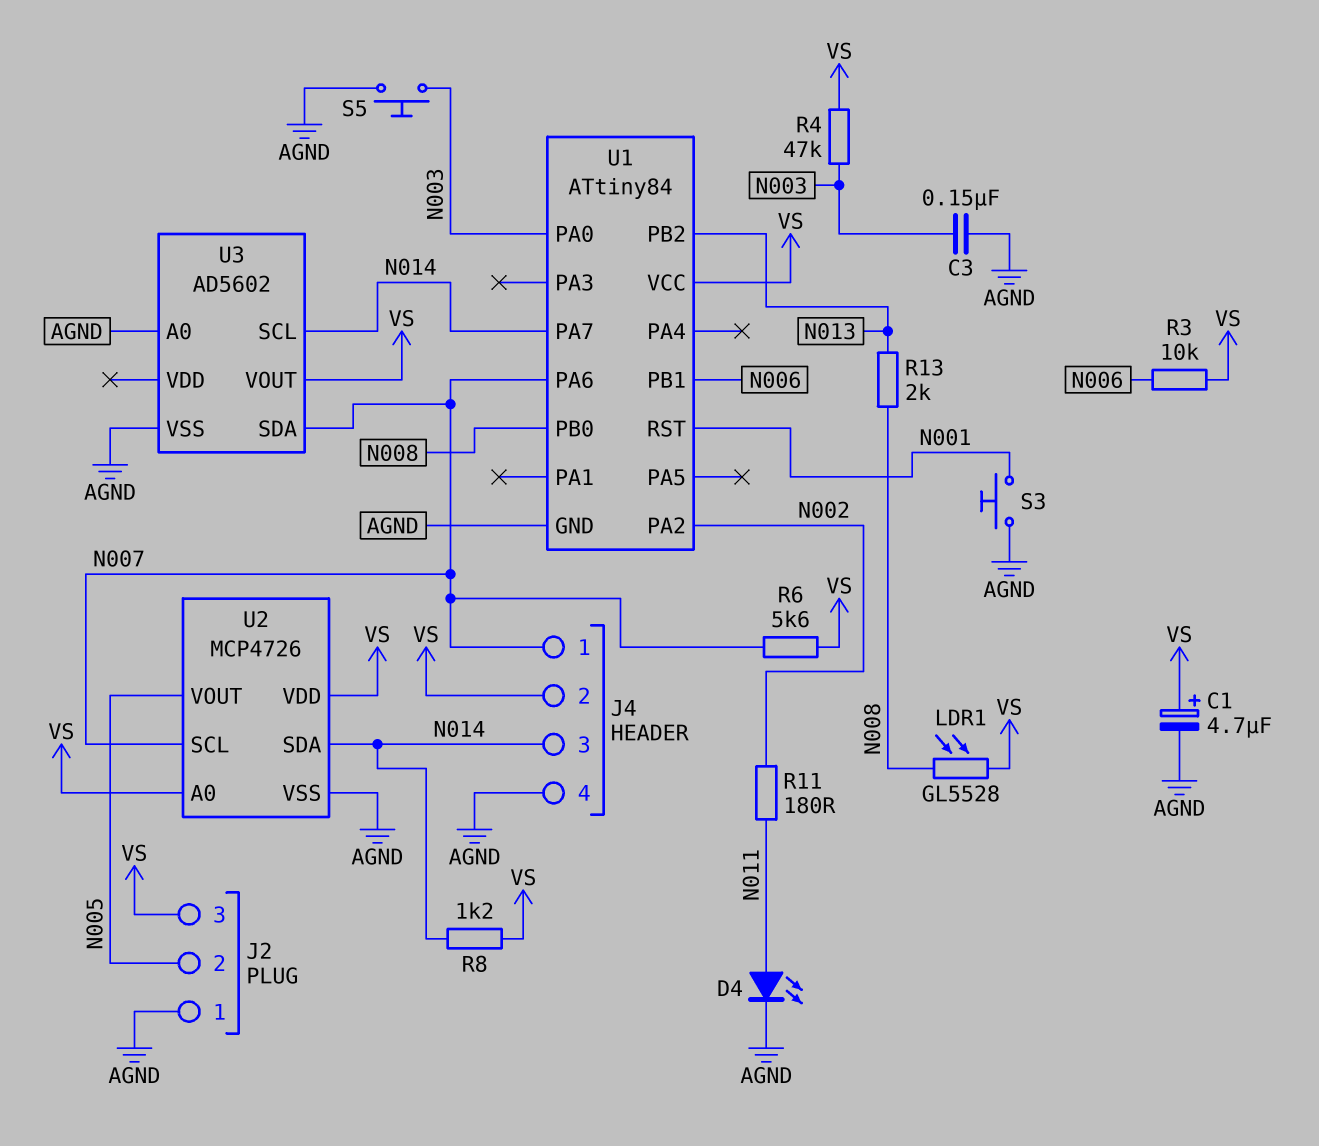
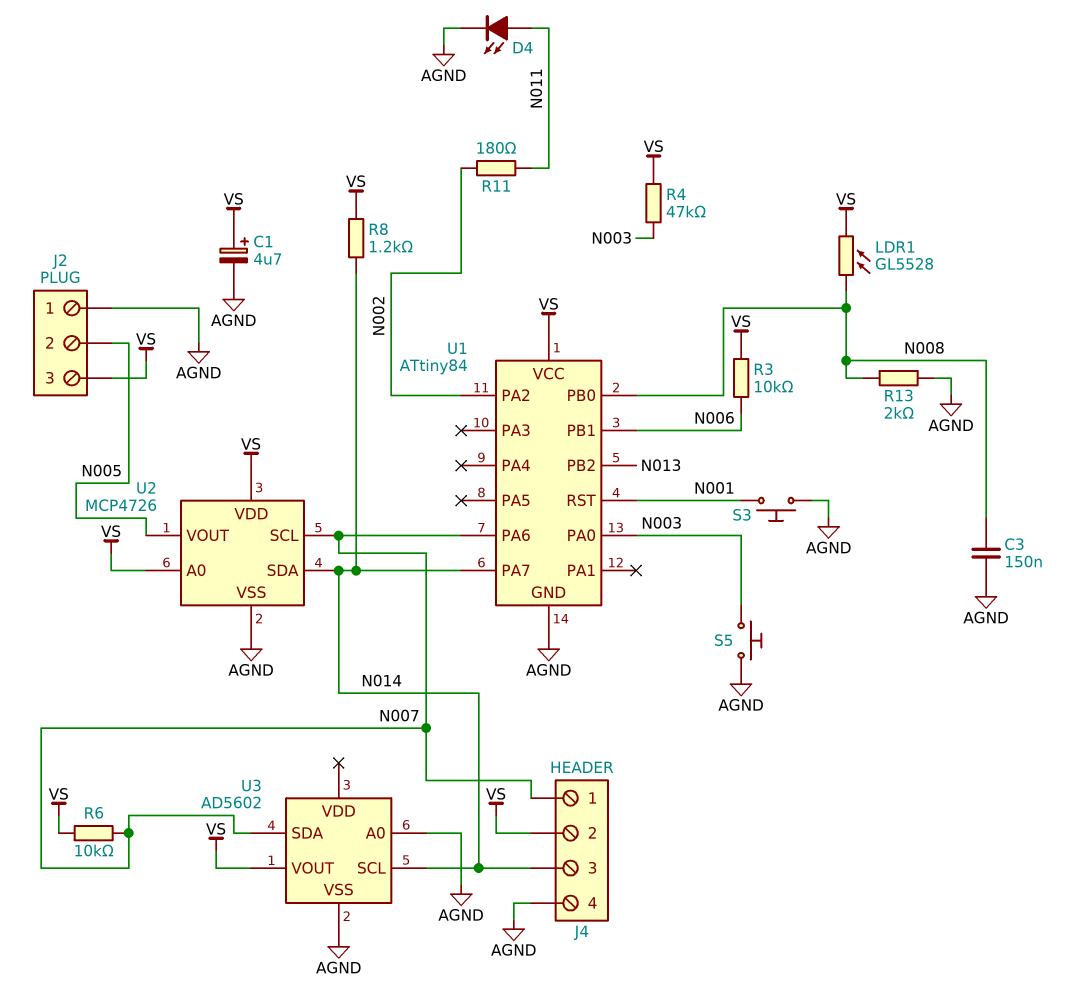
C3: 150nF (AGND, N003) -> 150nF (AGND, N008)
R6: 5.6k (N007, VS) -> 10k (N007, VS)
R13: 2k (N008, N013) -> 2k (AGND, N008)

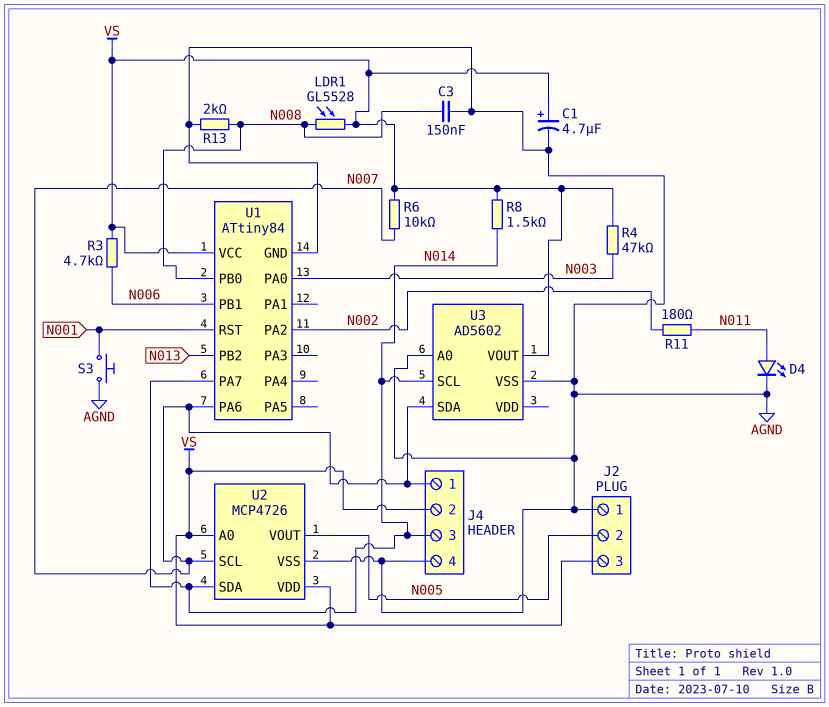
R3: 10k (N006, VS) -> 4.7k (N006, VS)
R8: 1.2k (N014, VS) -> 1.5k (N014, VS)
S5: button (AGND, N003) -> none

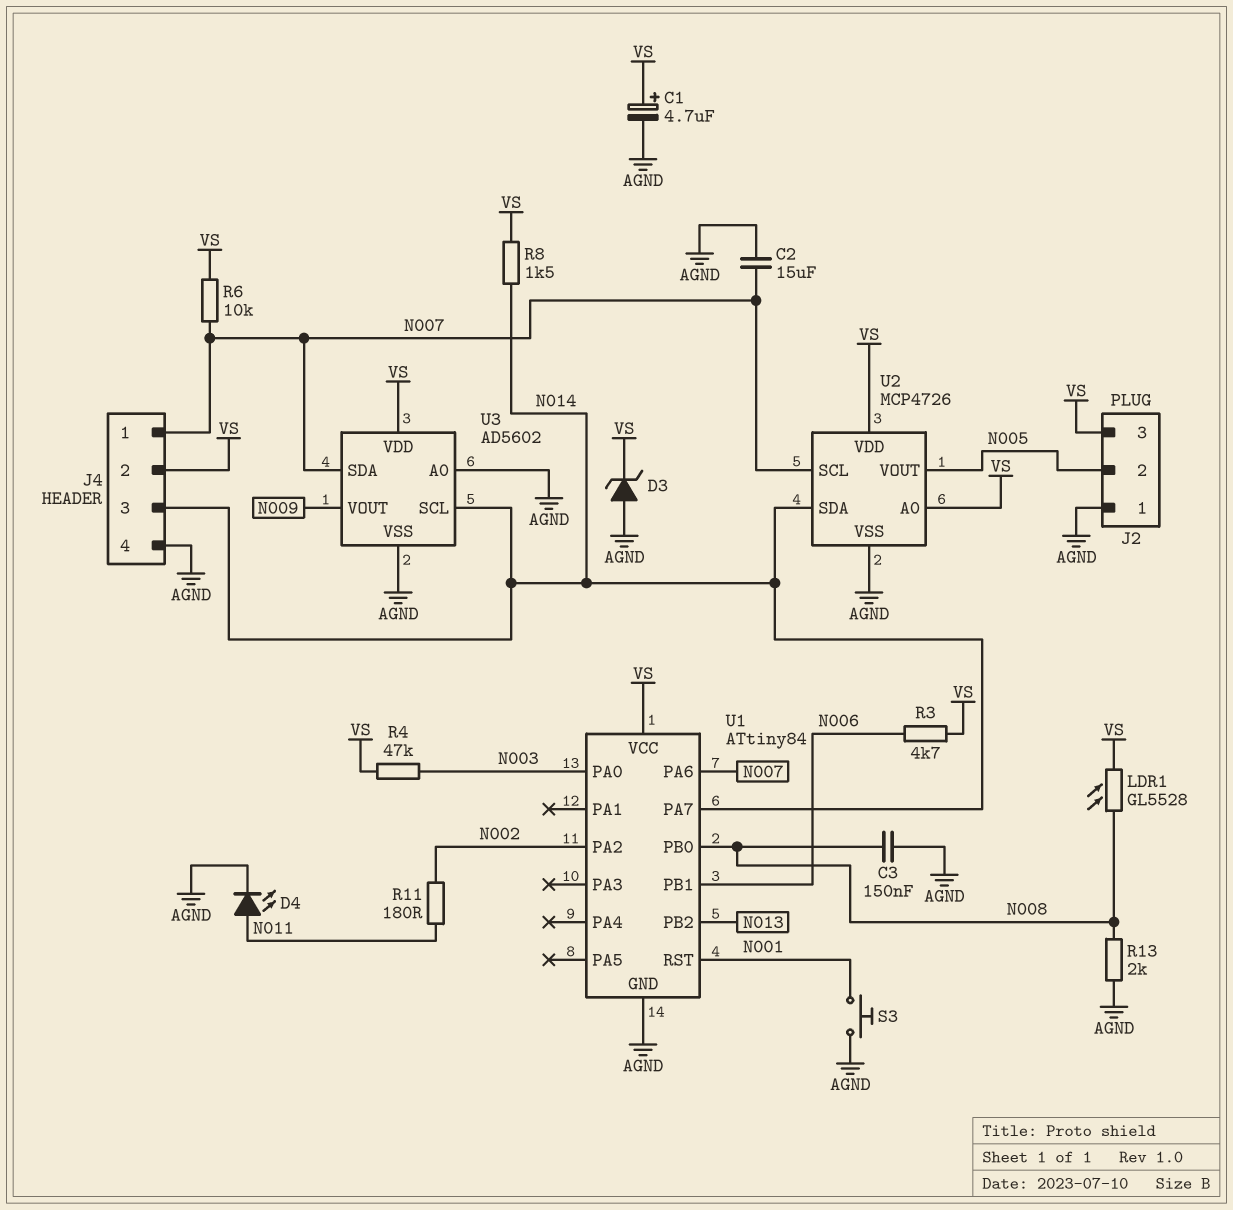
C2: none -> 15uF (AGND, N007)
D3: none -> zener (A AGND, K VS)
U3 pin VDD: none -> VS
U3 pin VOUT: VS -> N009

